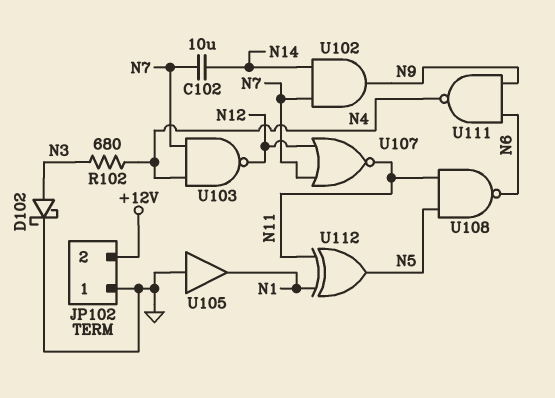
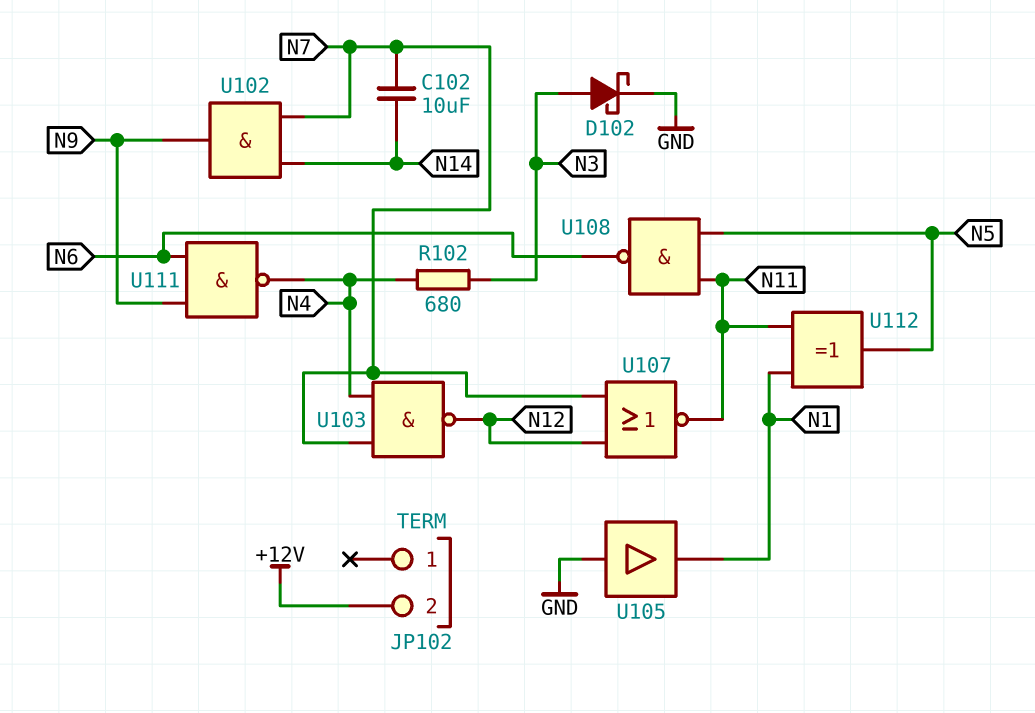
JP102 pin 1: GND -> none

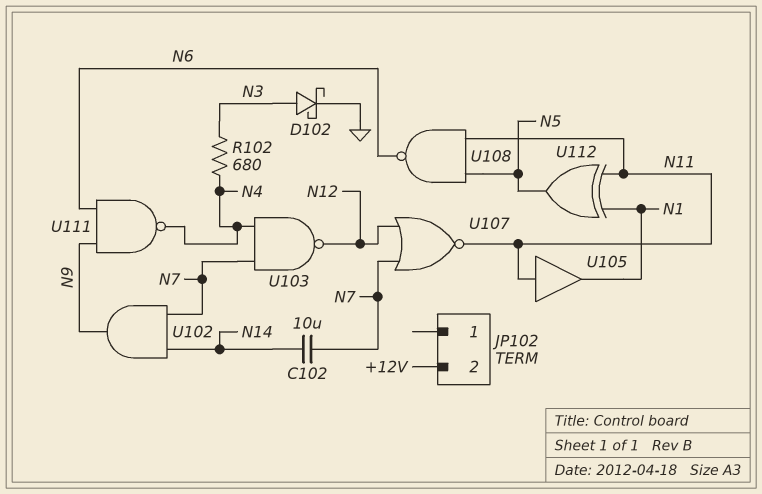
U105: buffer (in GND, out N1) -> buffer (in N11, out N1)

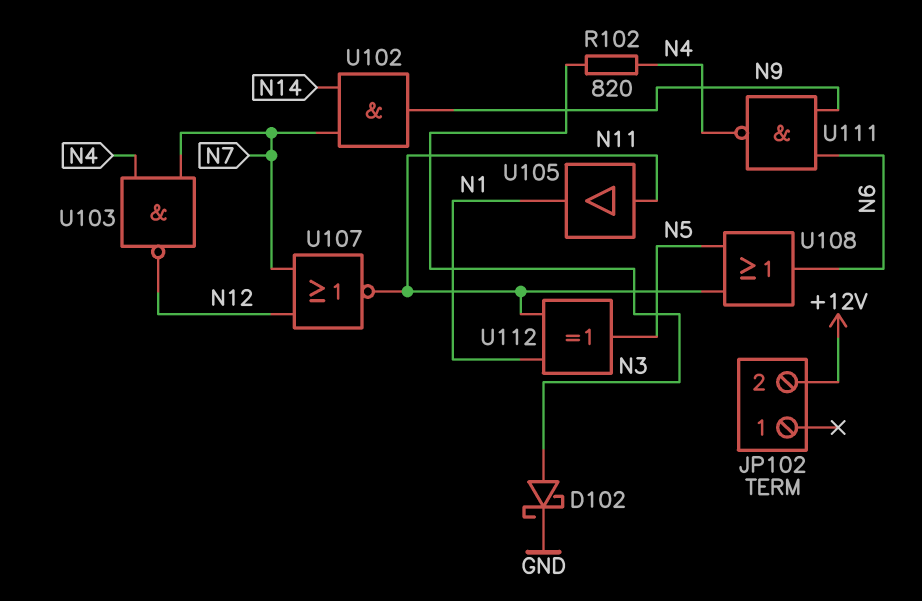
C102: 10uF (N7, N14) -> none
R102: 680 (N3, N4) -> 820 (N3, N4)
U108: NAND (in N5, in N11, out N6) -> OR (in N5, in N11, out N6)

